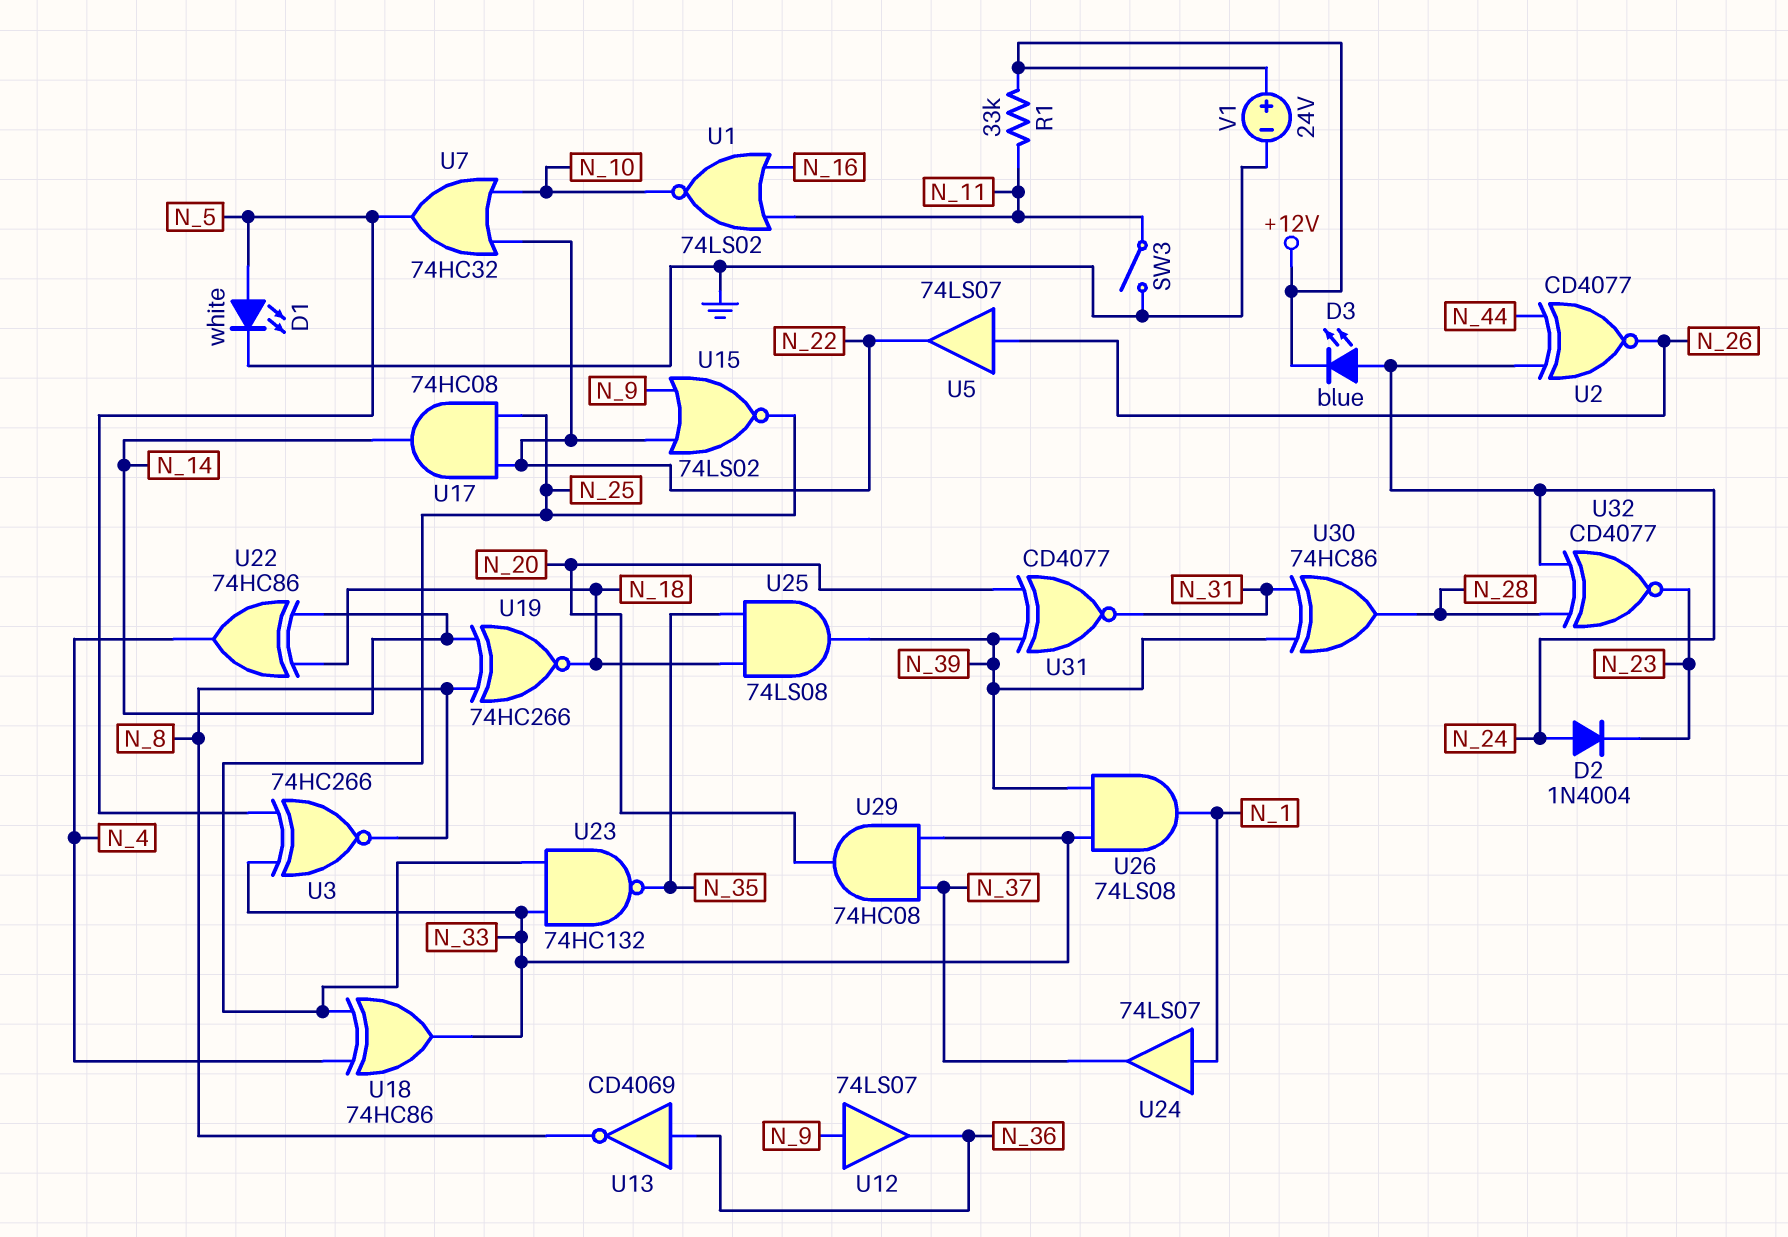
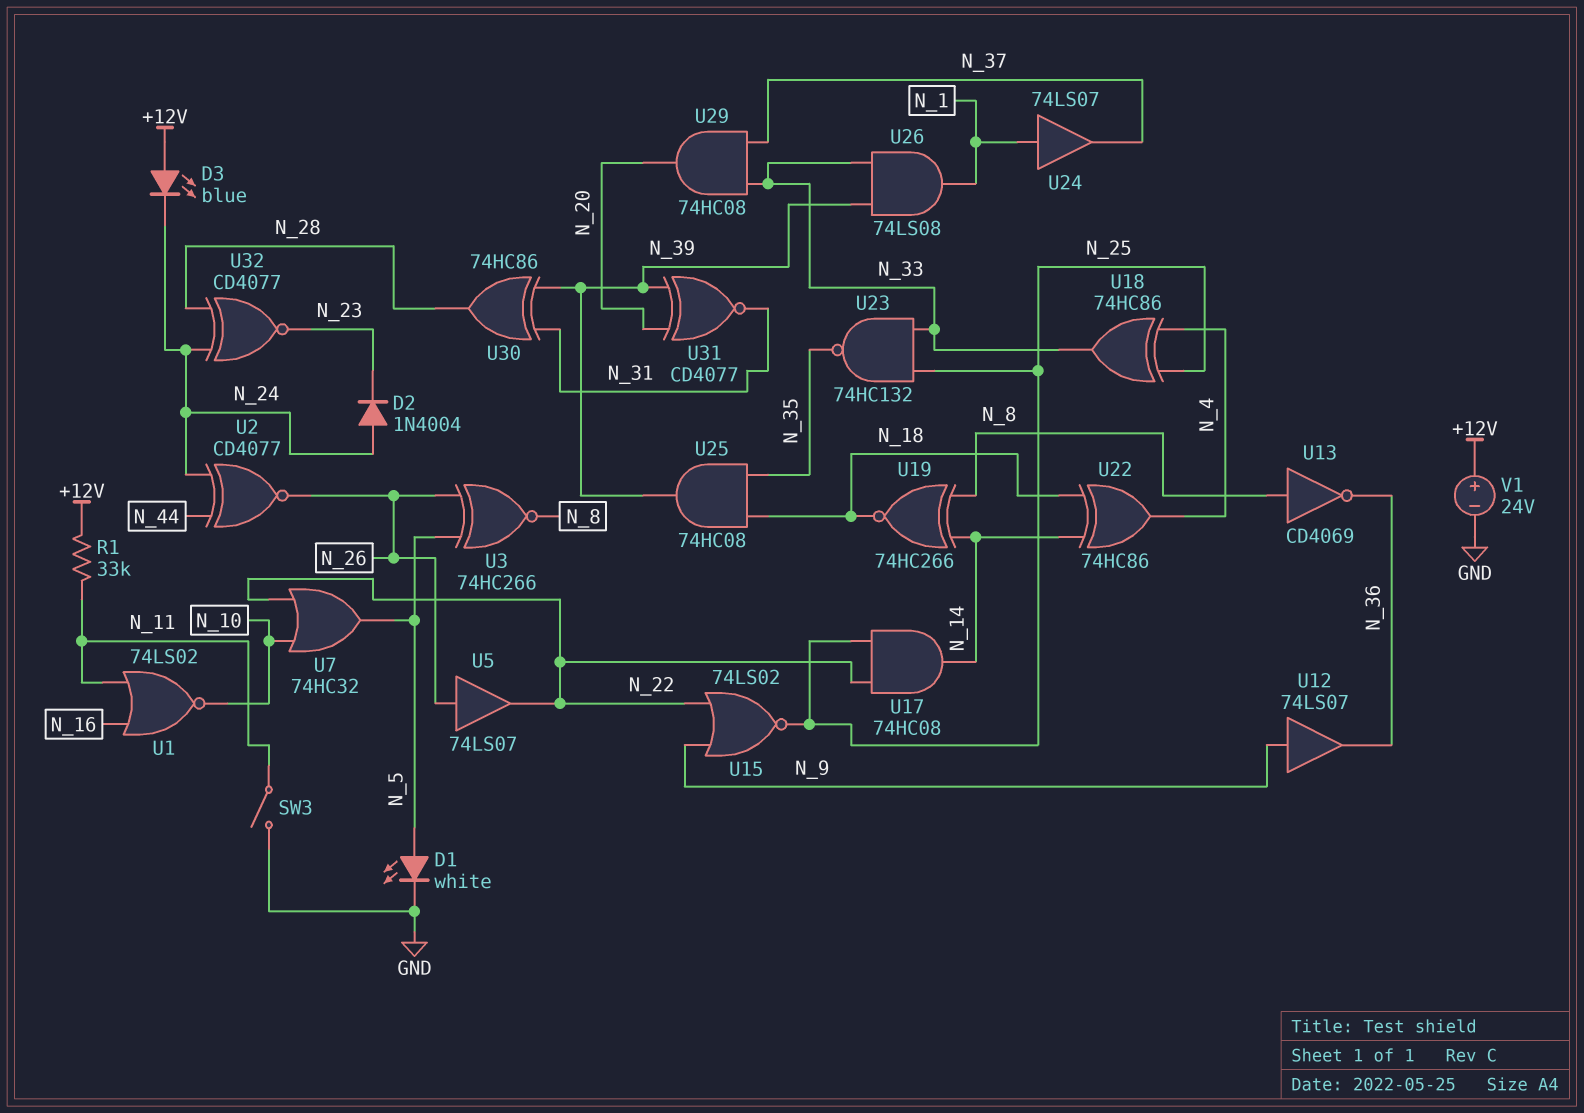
D3: LED blue (A N_24, K +12V) -> LED blue (A +12V, K N_24)
U3: XNOR 74HC266 (in N_5, in N_33, out N_8) -> XNOR 74HC266 (in N_5, in N_26, out N_8)
U13: NOT CD4069 (in N_36, out N_8) -> NOT CD4069 (in N_8, out N_36)
U25: AND 74LS08 (in N_18, in N_35, out N_39) -> AND 74HC08 (in N_18, in N_35, out N_39)

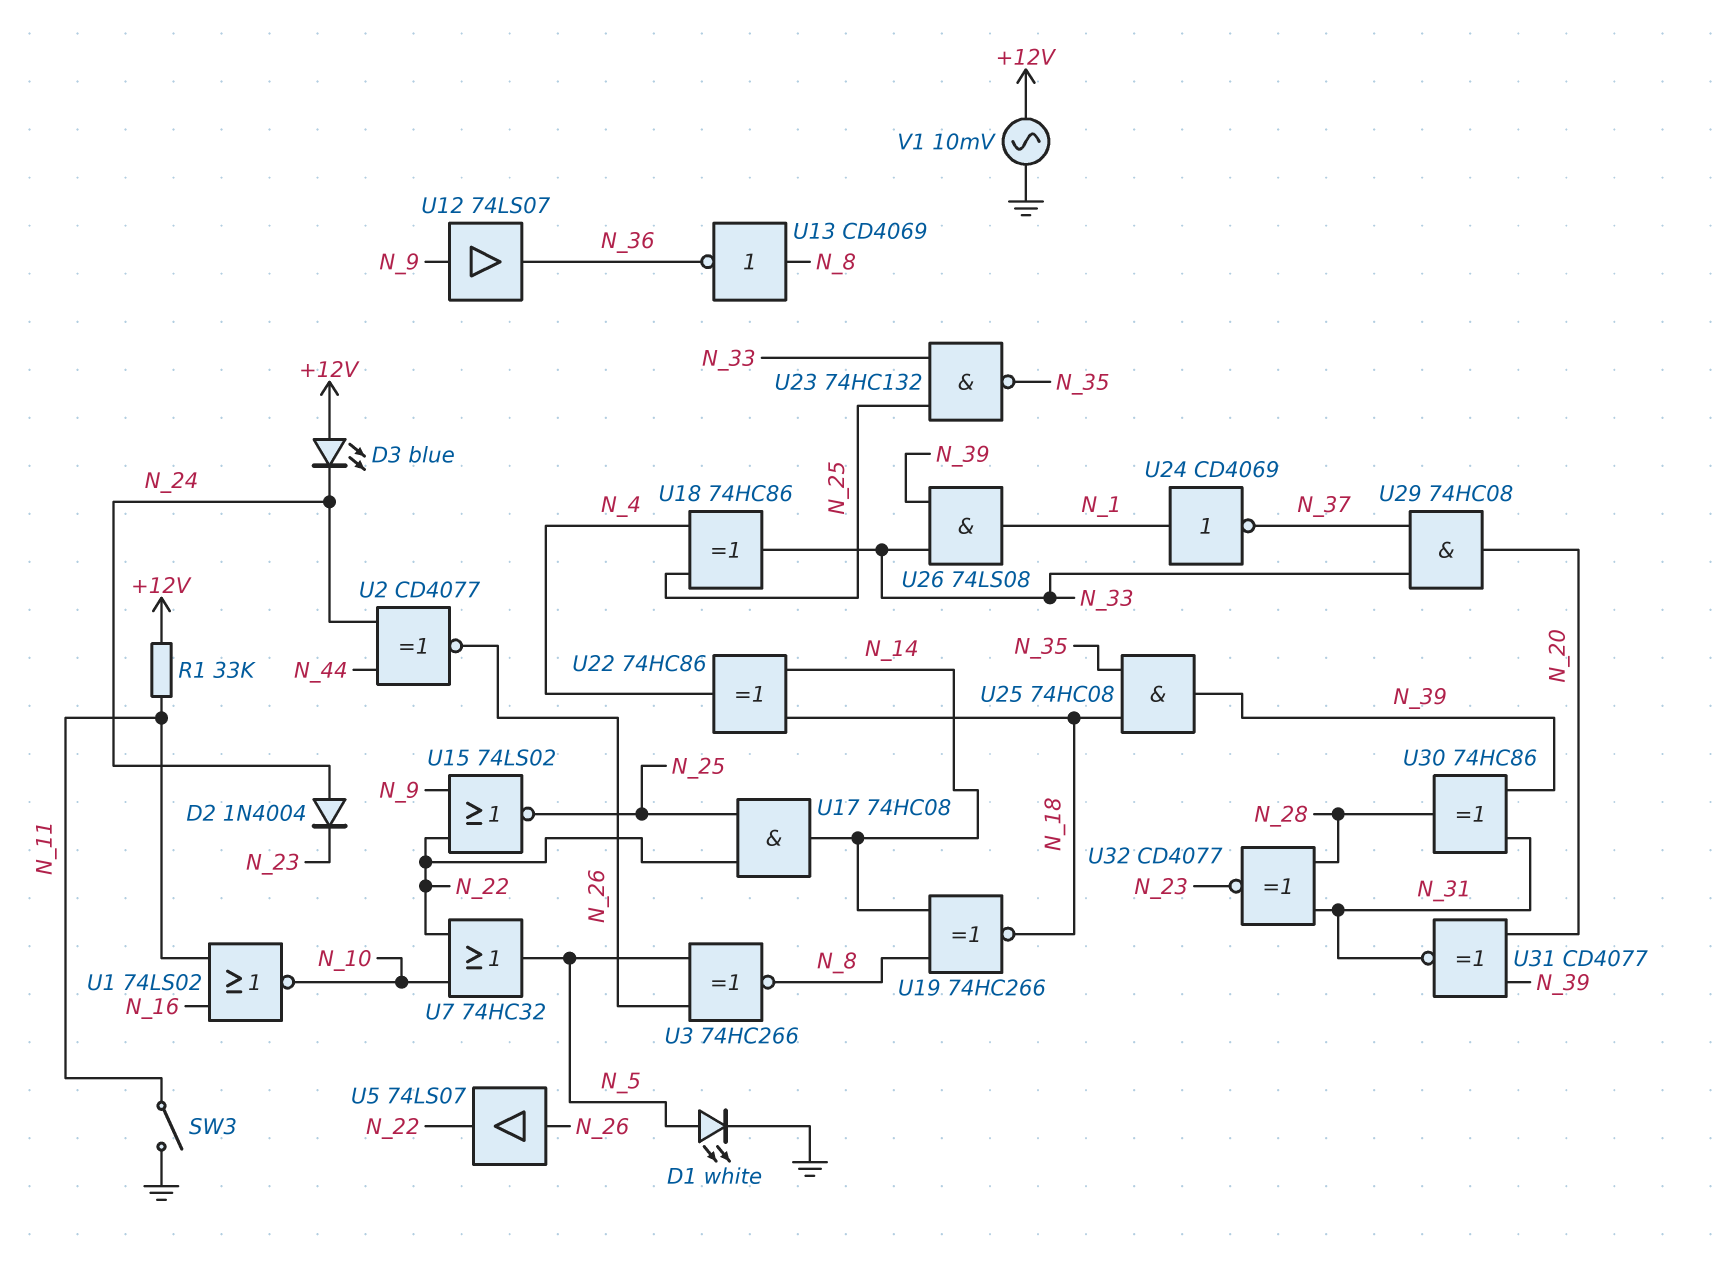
U24: buffer 74LS07 (in N_1, out N_37) -> NOT CD4069 (in N_1, out N_37)
U32: XNOR CD4077 (in N_24, in N_28, out N_23) -> XNOR CD4077 (in N_28, in N_31, out N_23)
V1: 24V (plus +12V, minus GND) -> AC 10mV (+12V, GND)

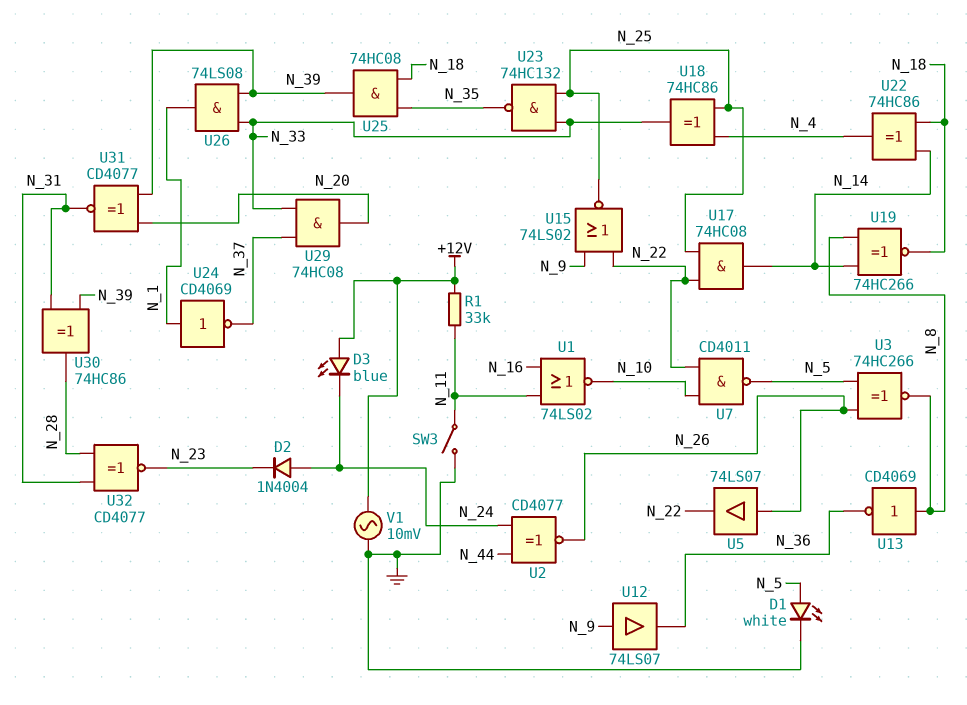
U7: OR 74HC32 (in N_10, in N_22, out N_5) -> NAND CD4011 (in N_10, in N_22, out N_5)

